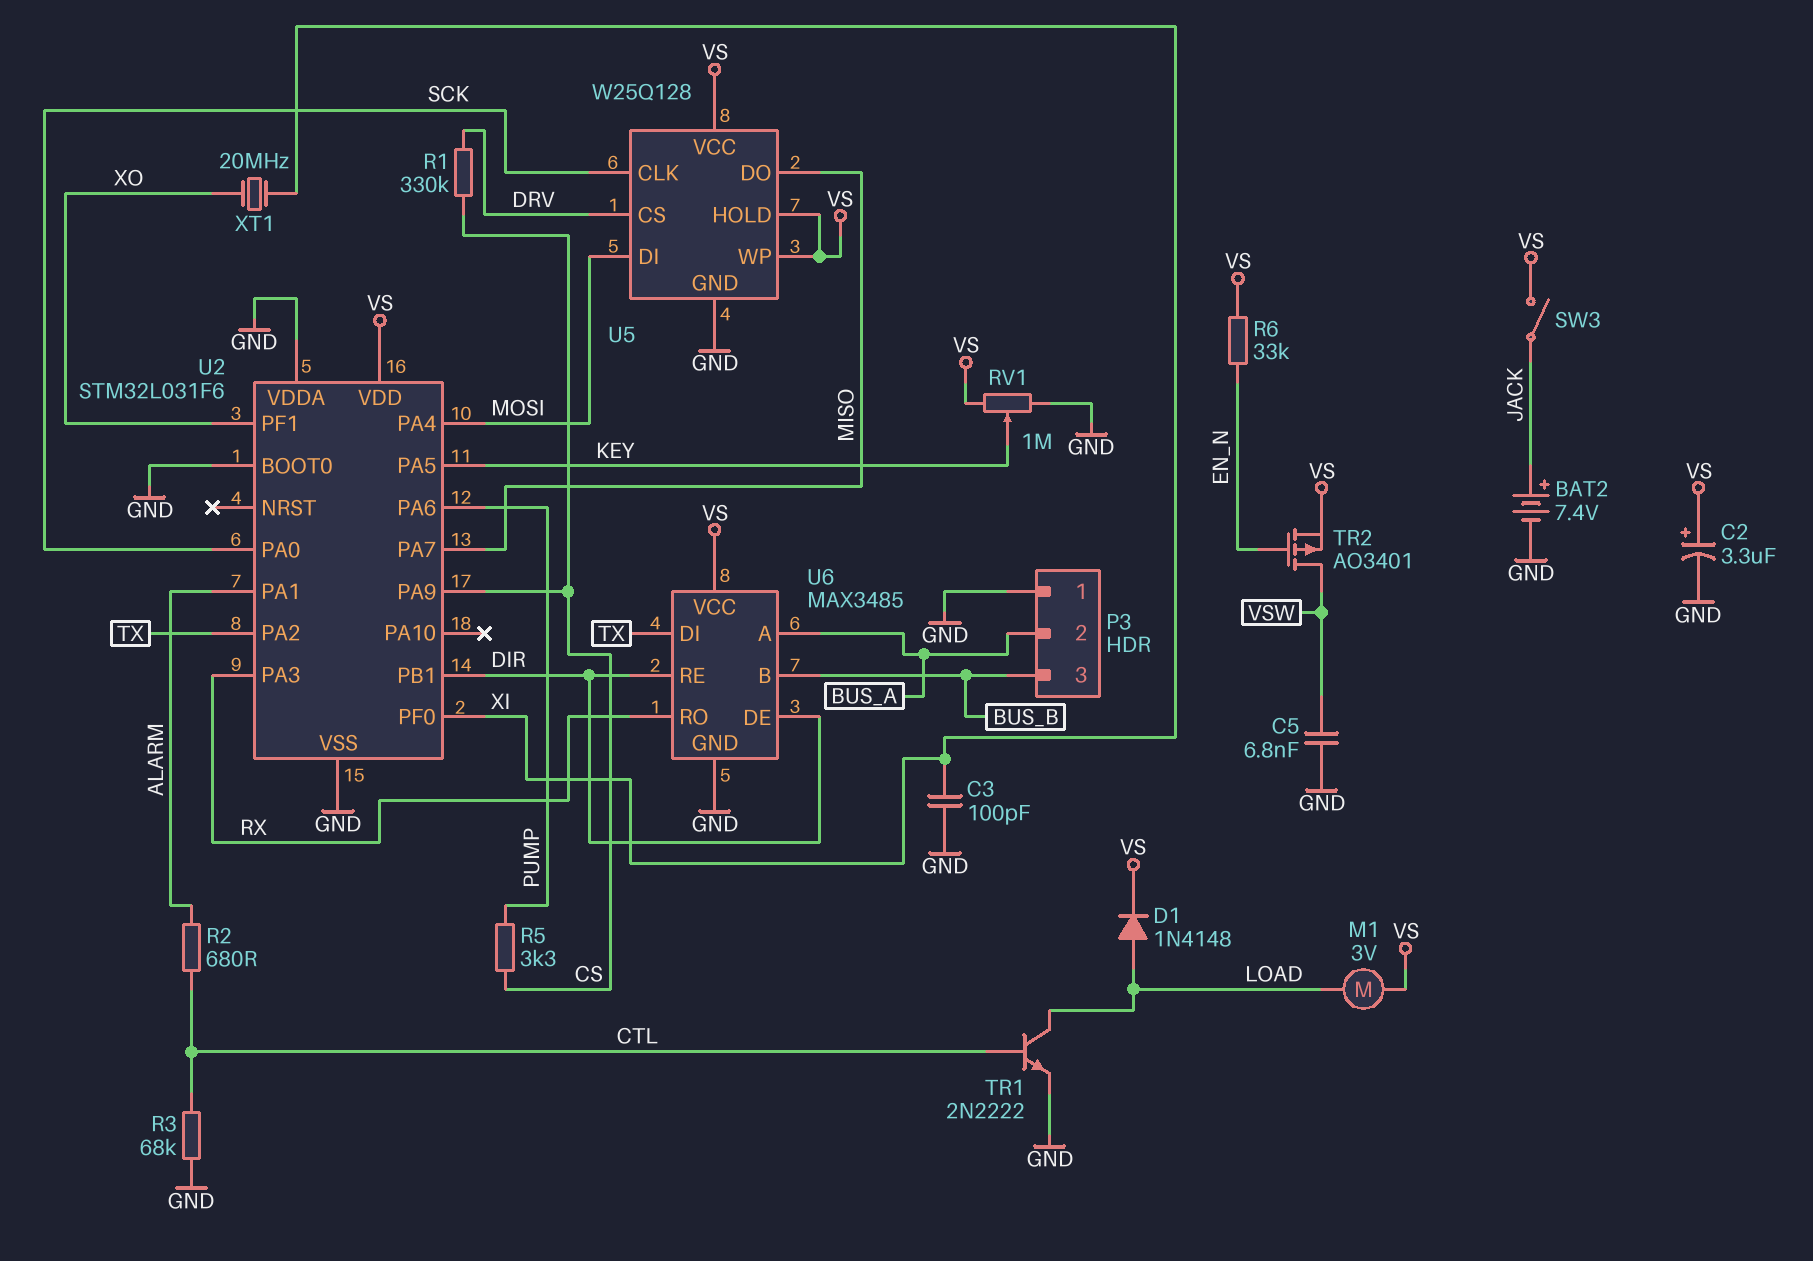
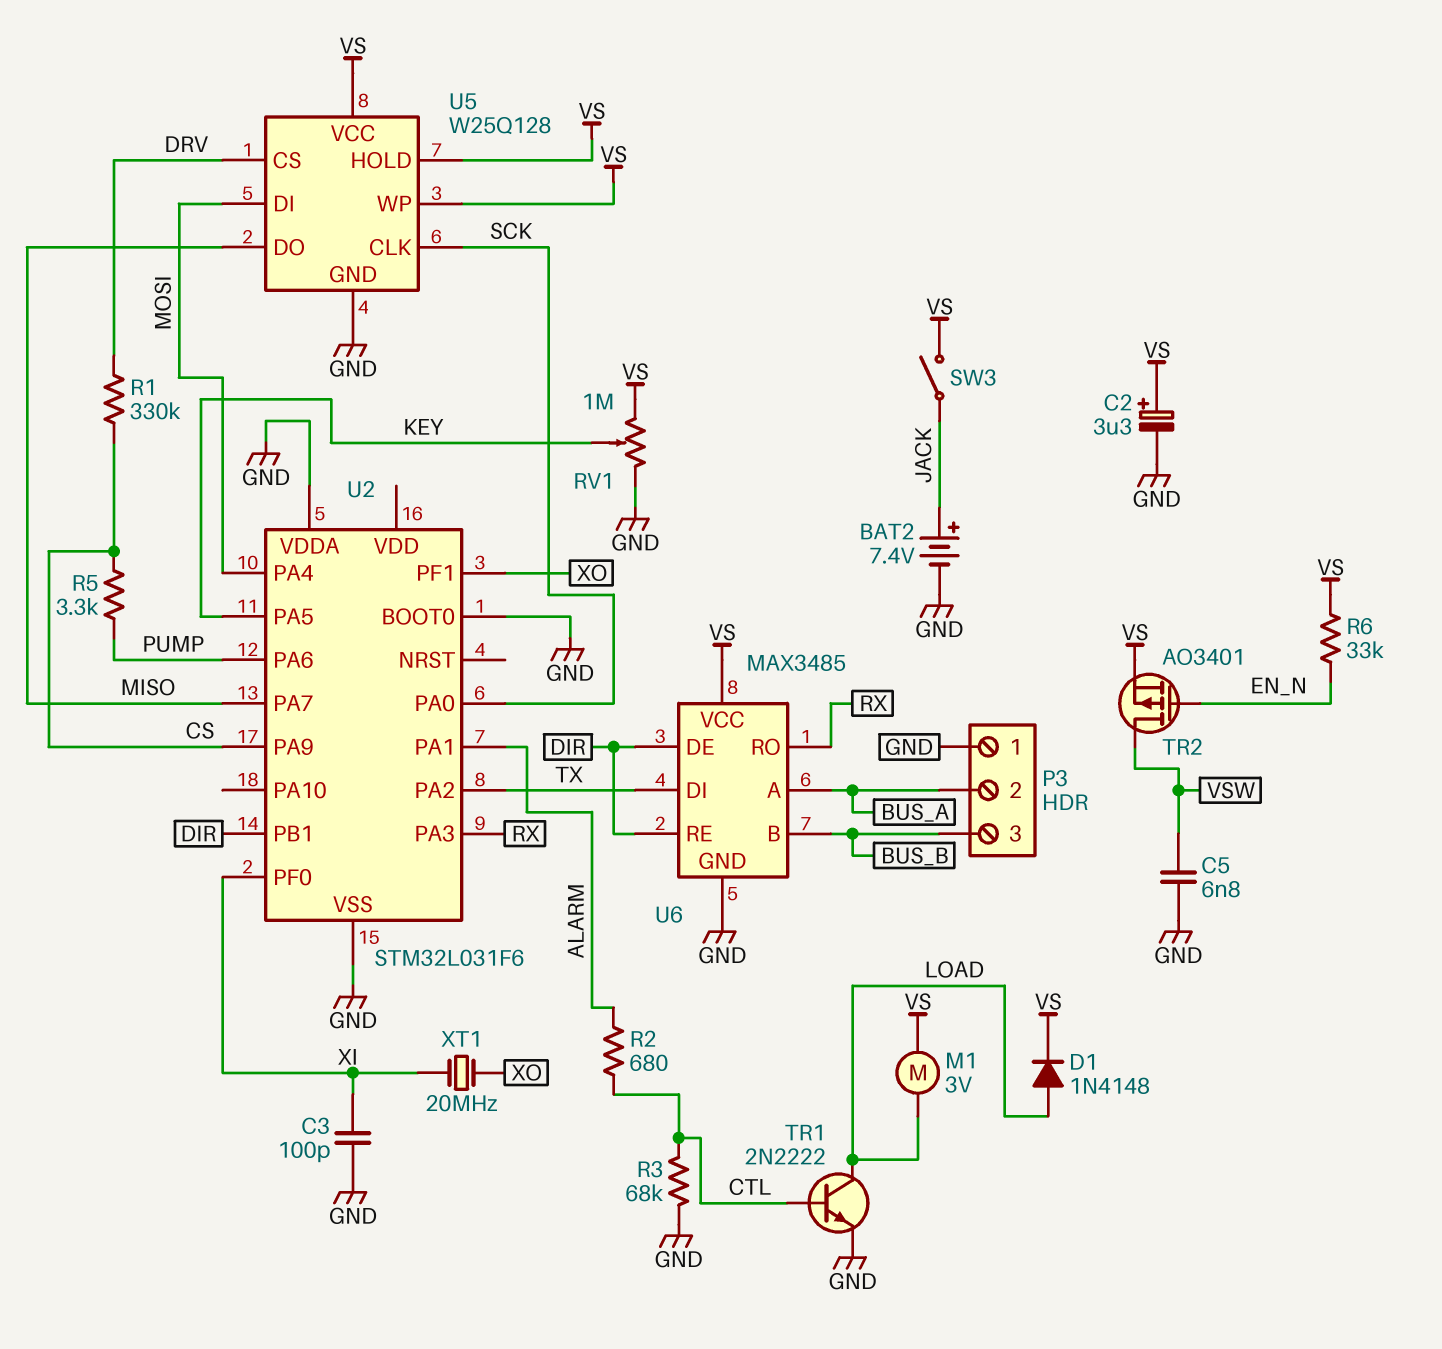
U2 pin VDD: VS -> none

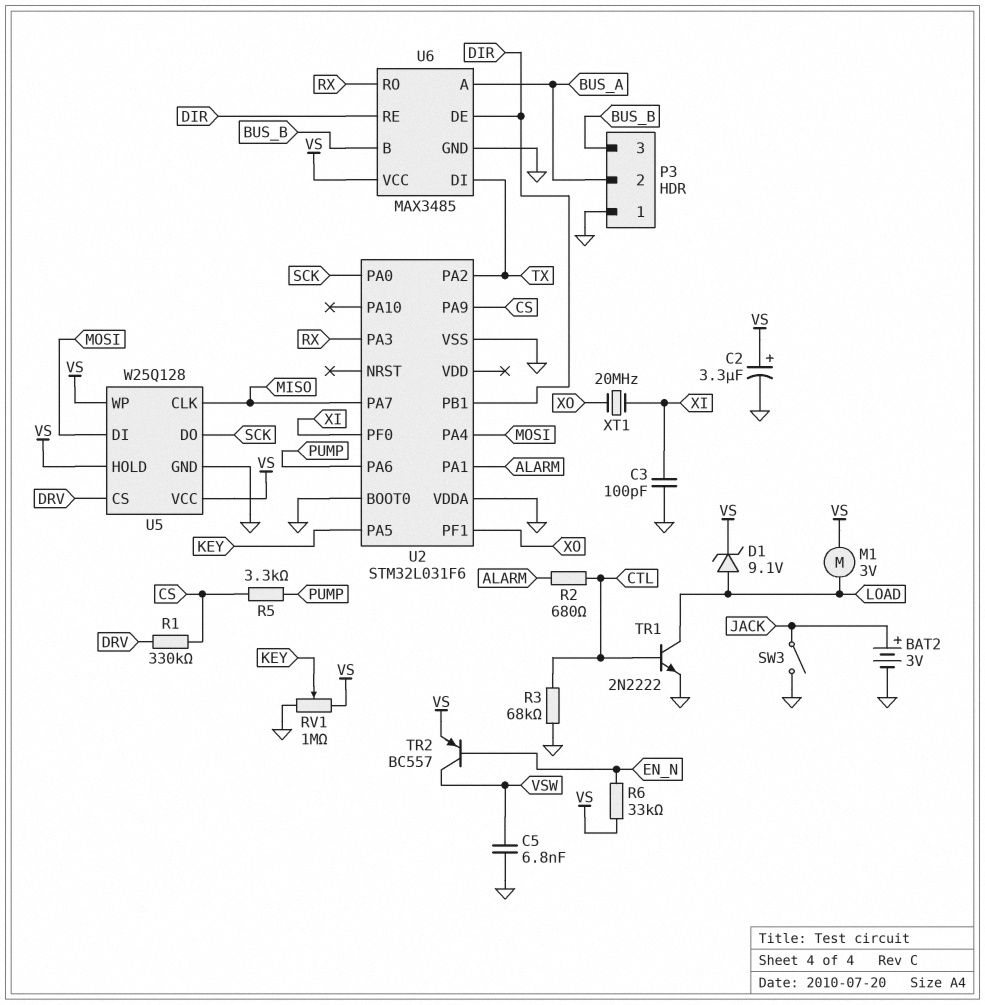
BAT2: 7.4V (plus JACK, minus GND) -> 3V (plus JACK, minus GND)
D1: diode 1N4148 (A LOAD, K VS) -> zener 9.1V (A LOAD, K VS)
SW3: switch (JACK, VS) -> switch (GND, JACK)
TR2: PMOS AO3401 (G EN_N, D VSW, S VS) -> PNP BC557 (B EN_N, C VSW, E VS)
U5 pin CLK: SCK -> MISO
U5 pin DO: MISO -> SCK

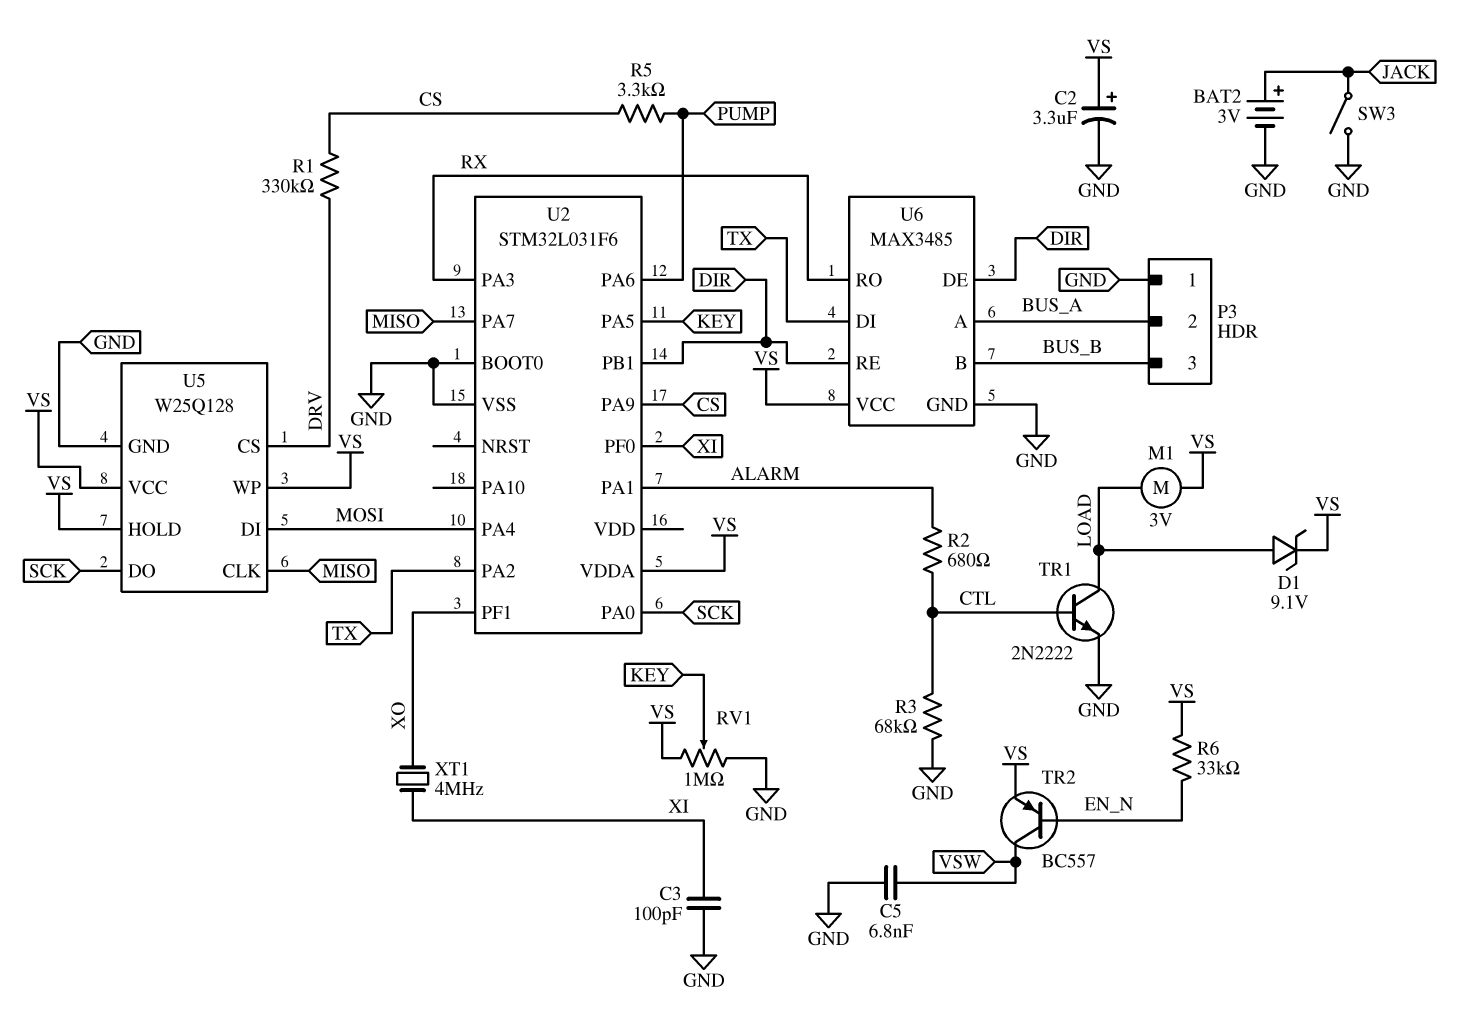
U2 pin VDDA: GND -> VS
XT1: 20MHz (XI, XO) -> 4MHz (XI, XO)

